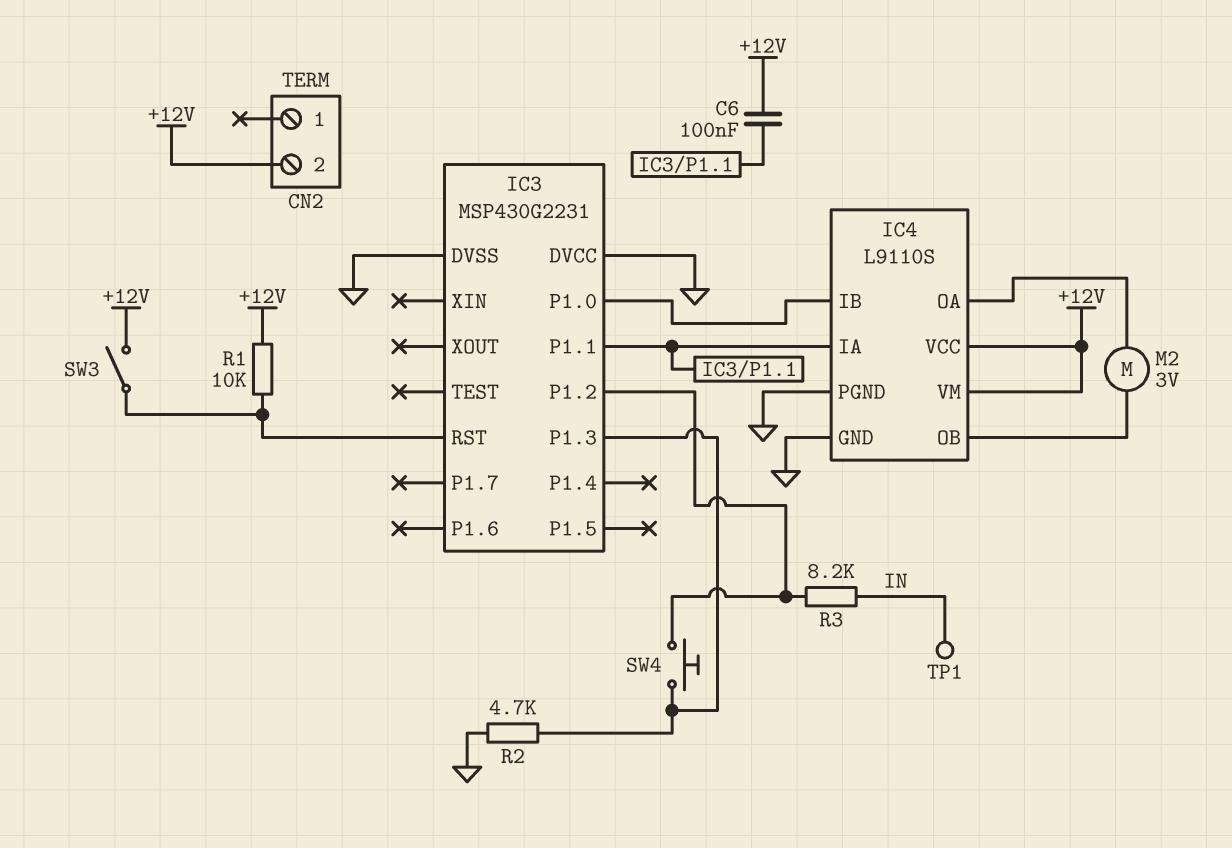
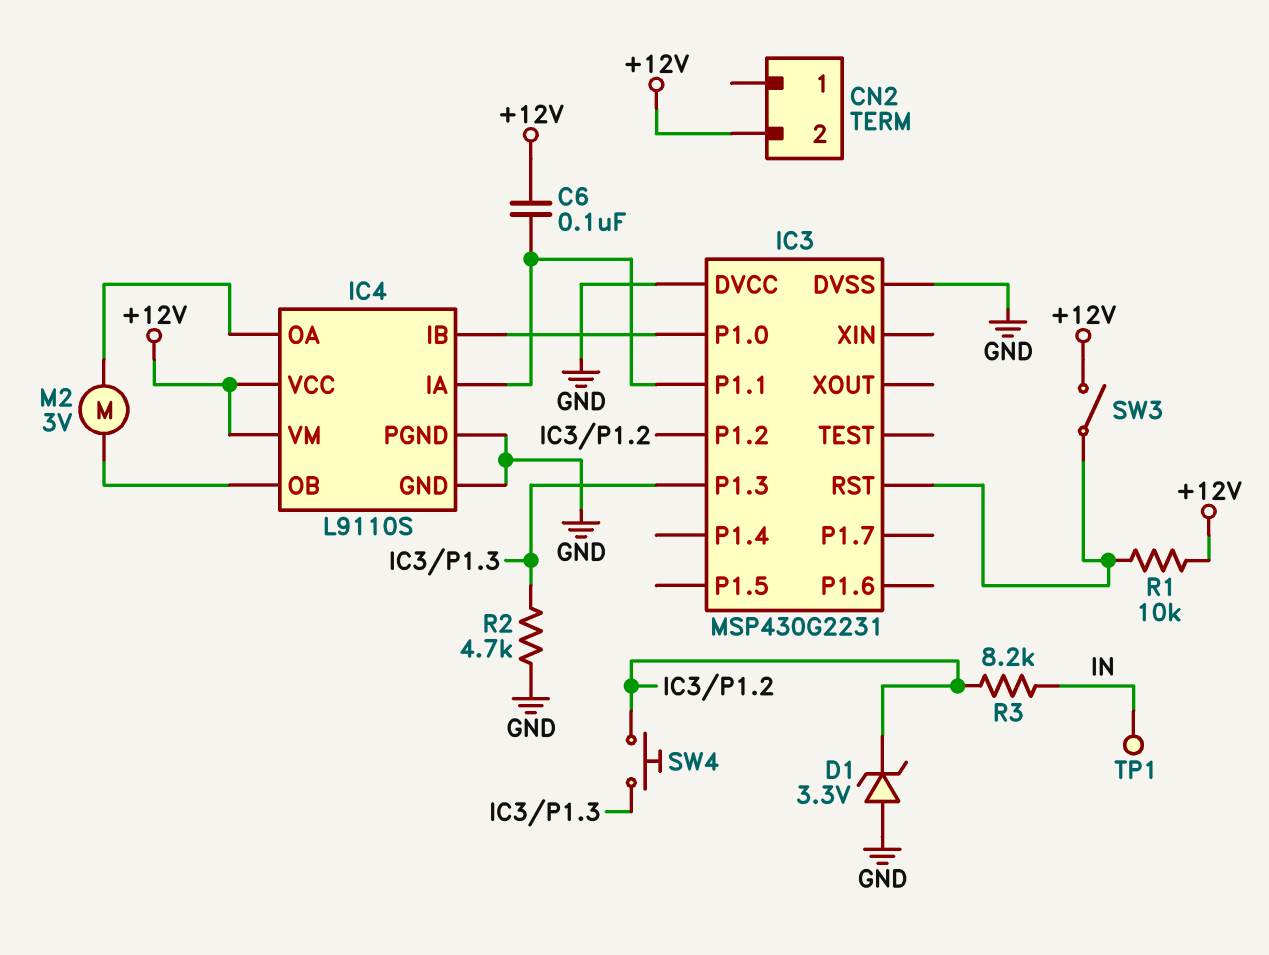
D1: none -> zener 3.3V (A GND, K IC3/P1.2)

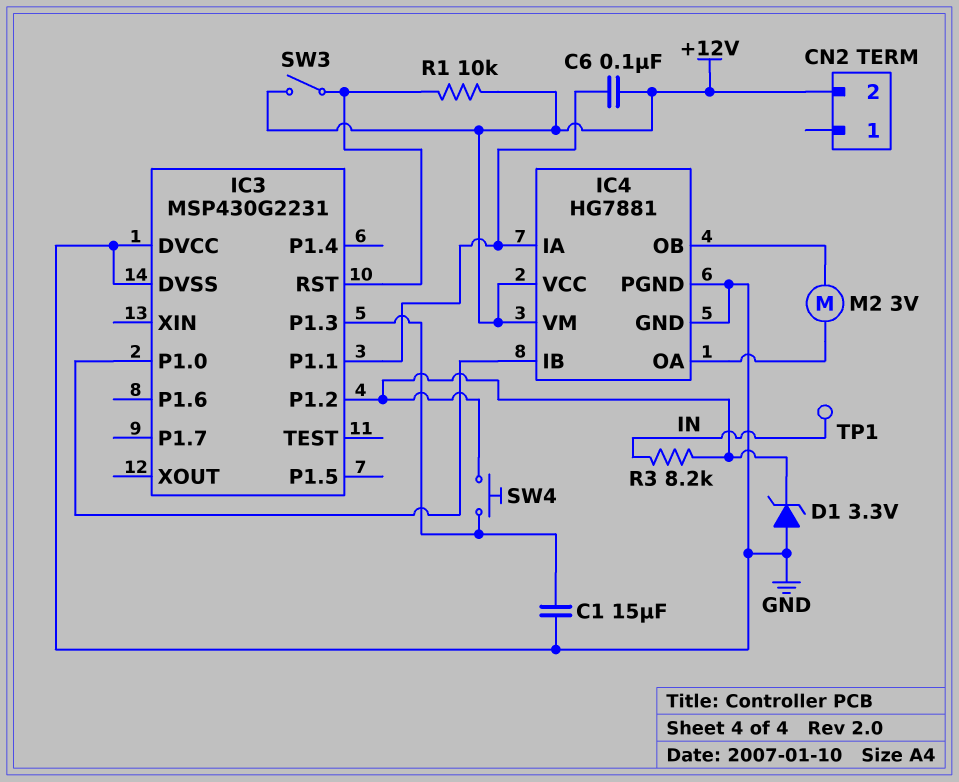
C1: none -> 15uF (GND, IC3/P1.3)
IC4: L9110S -> HG7881
R2: 4.7k (GND, IC3/P1.3) -> none

